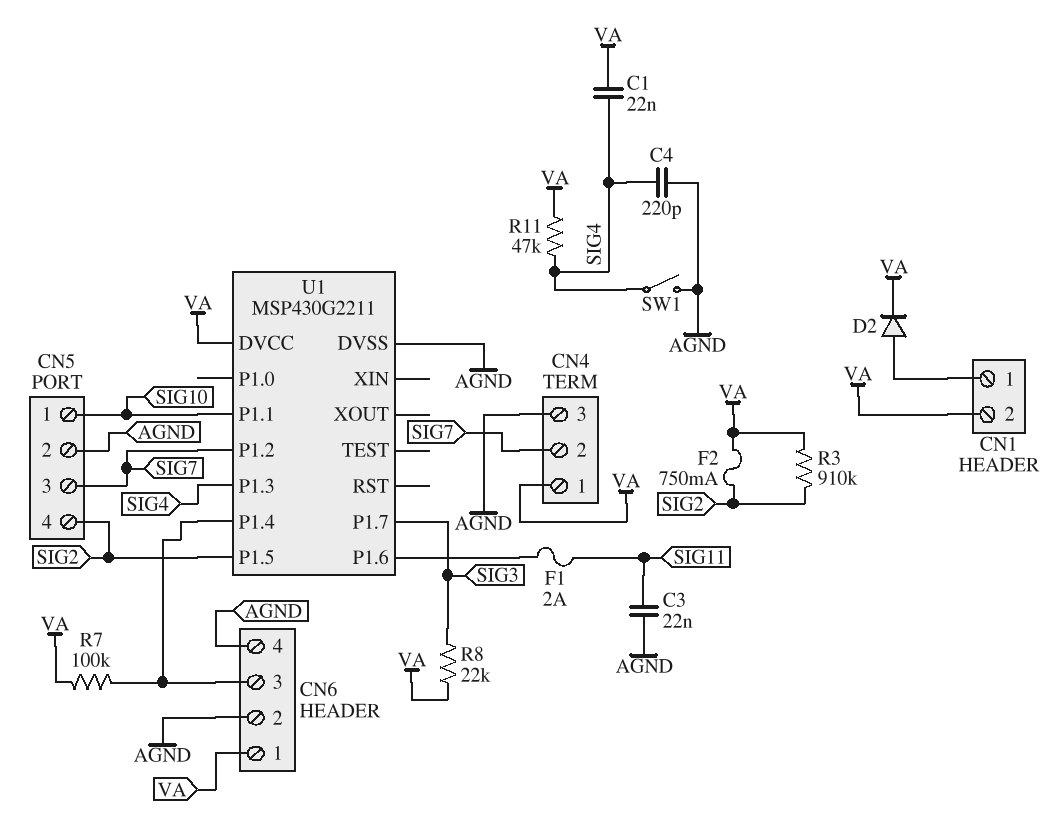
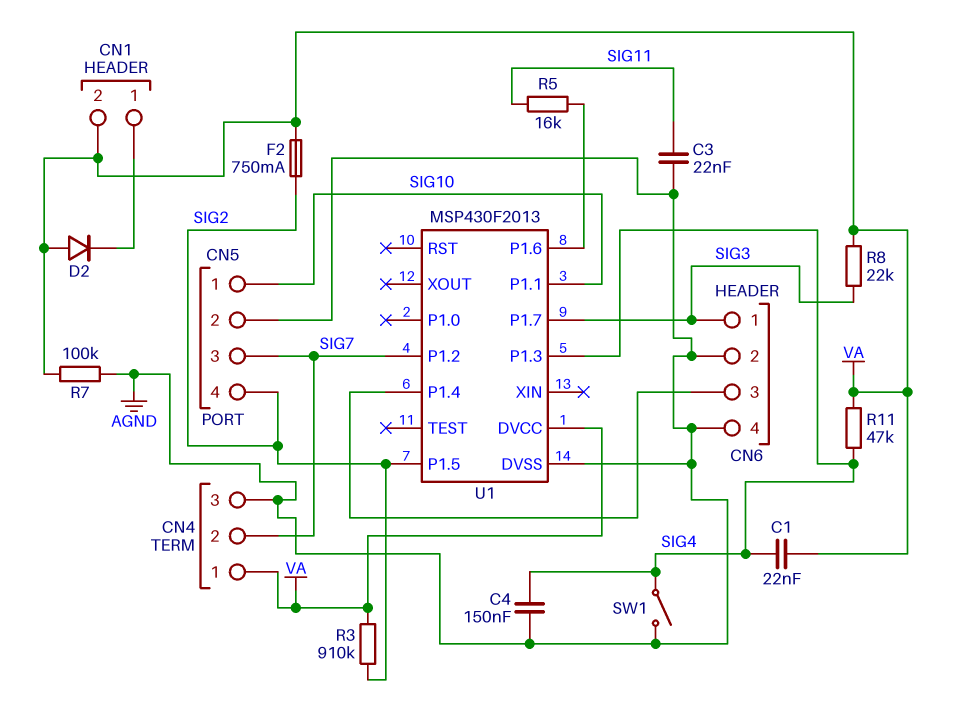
C4: 220pF (AGND, SIG4) -> 150nF (AGND, SIG4)
CN6 pin 1: VA -> SIG3
D2: diode (A CN1/1, K VA) -> diode (A VA, K CN1/1)
F1: 2A (SIG11, U1/P1.6) -> none
R5: none -> 16k (SIG11, U1/P1.6)
R7: 100k (CN6/3, VA) -> 100k (AGND, VA)
U1: MSP430G2211 -> MSP430F2013

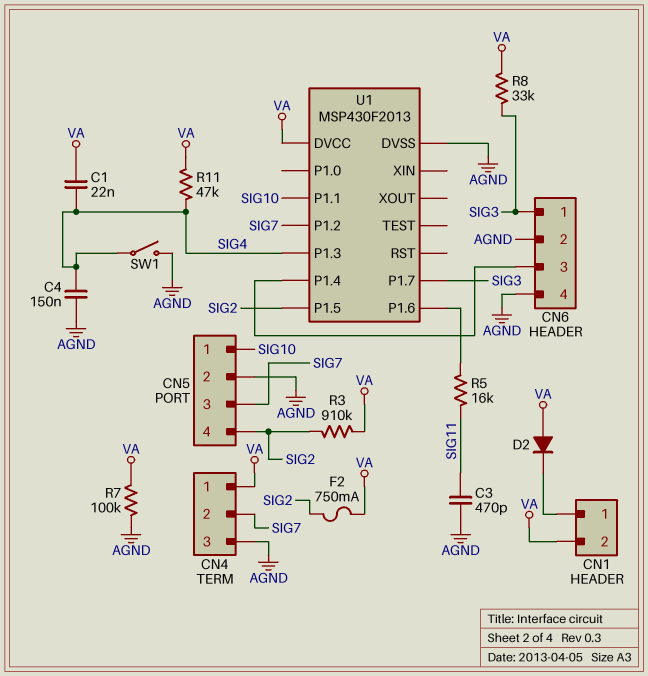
C3: 22nF (AGND, SIG11) -> 470pF (AGND, SIG11)
R8: 22k (SIG3, VA) -> 33k (SIG3, VA)

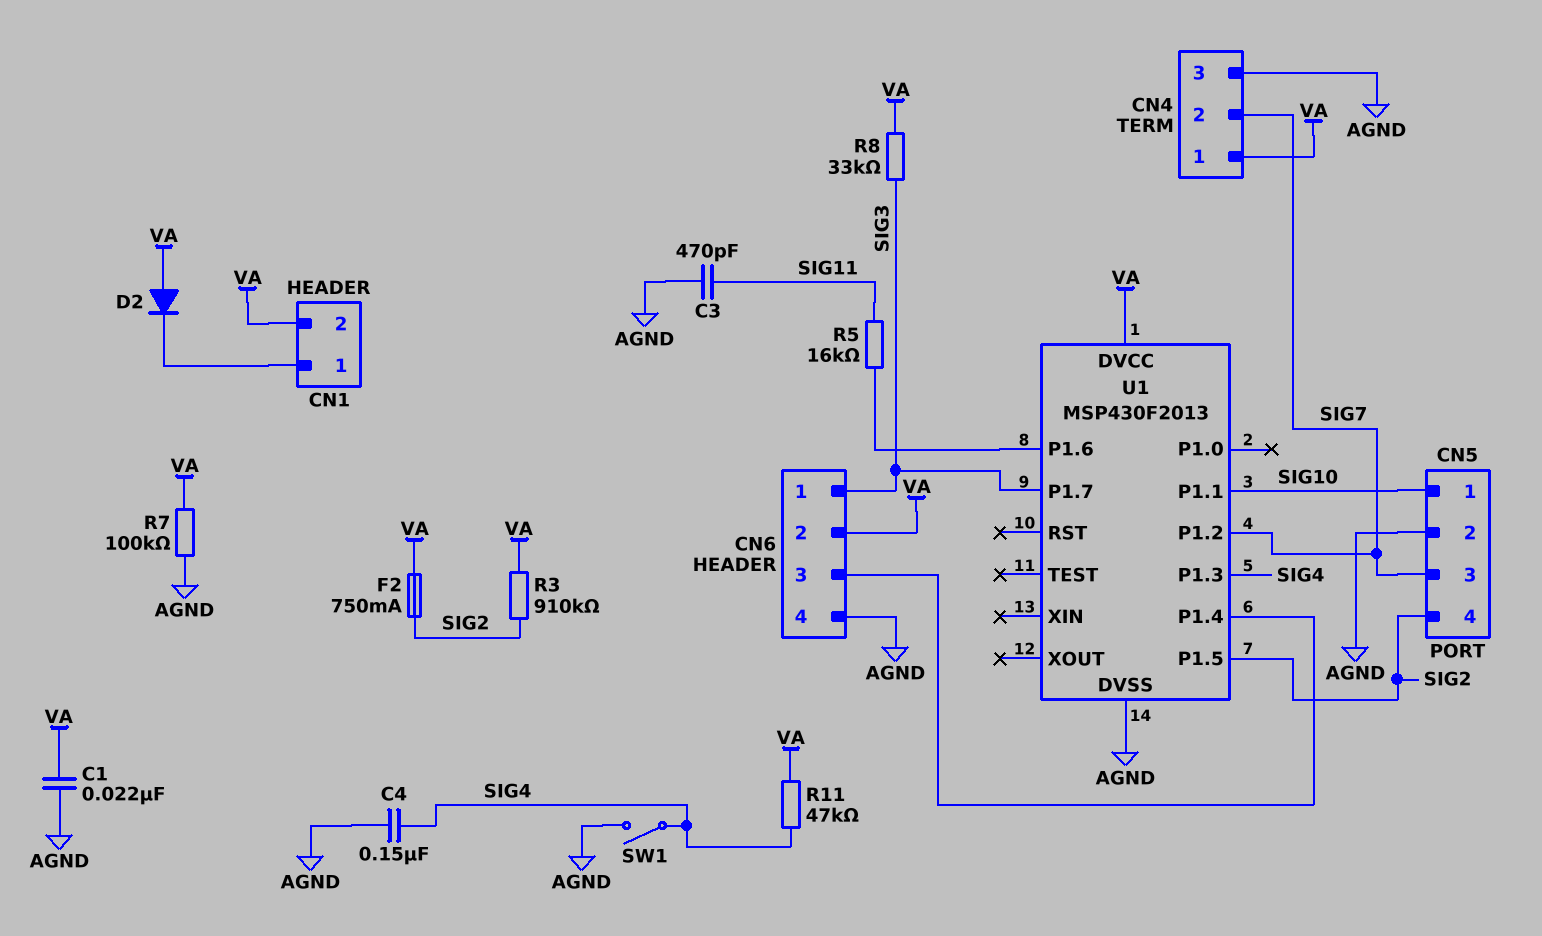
C1: 22nF (SIG4, VA) -> 22nF (AGND, VA)
CN6 pin 2: AGND -> VA

